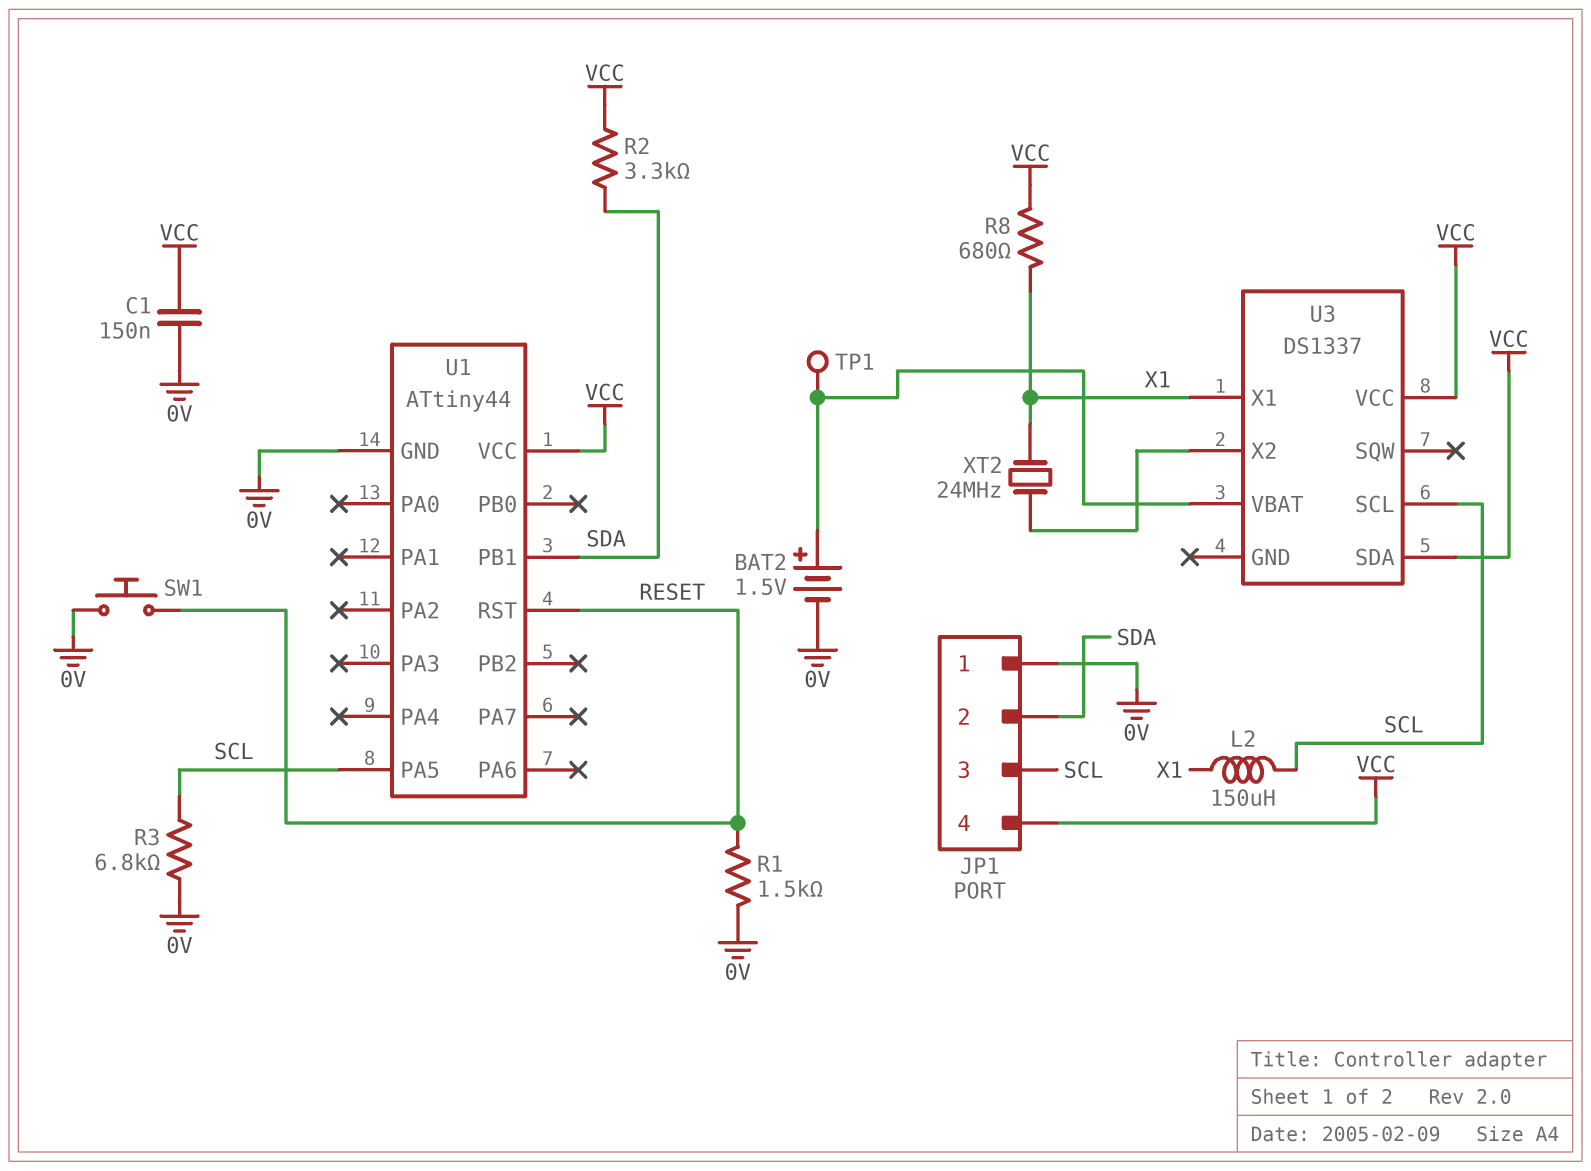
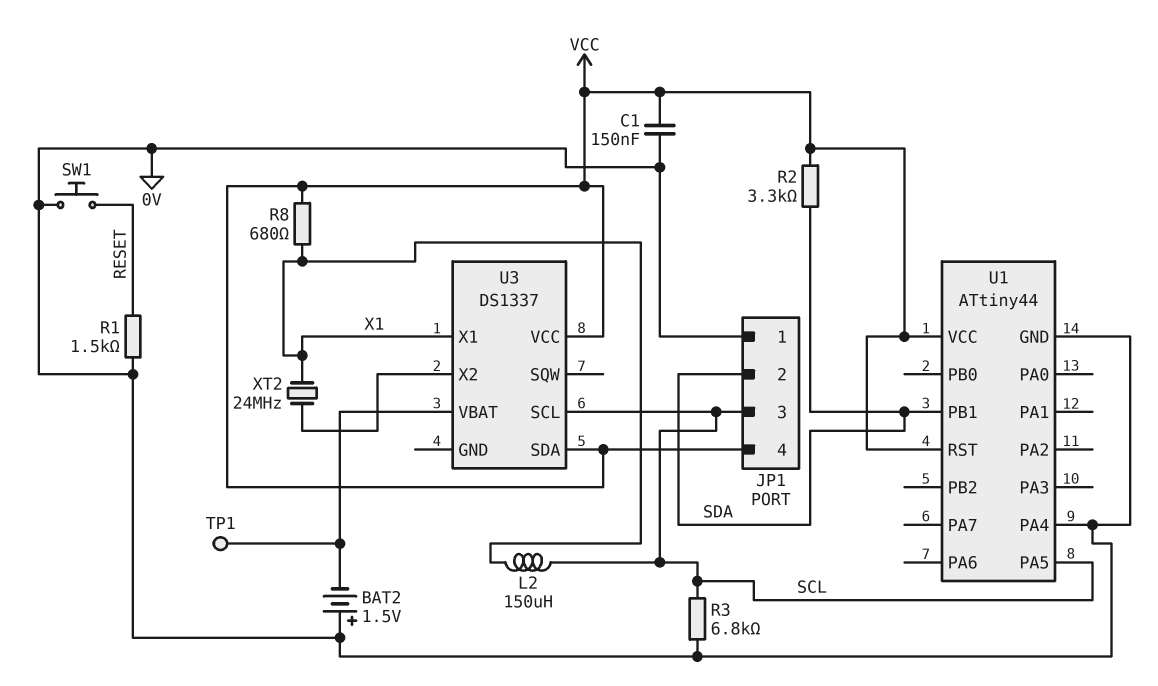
BAT2: 1.5V (plus U3/VBAT, minus 0V) -> 1.5V (plus 0V, minus U3/VBAT)
U1 pin PA4: none -> 0V
U1 pin RST: RESET -> VCC

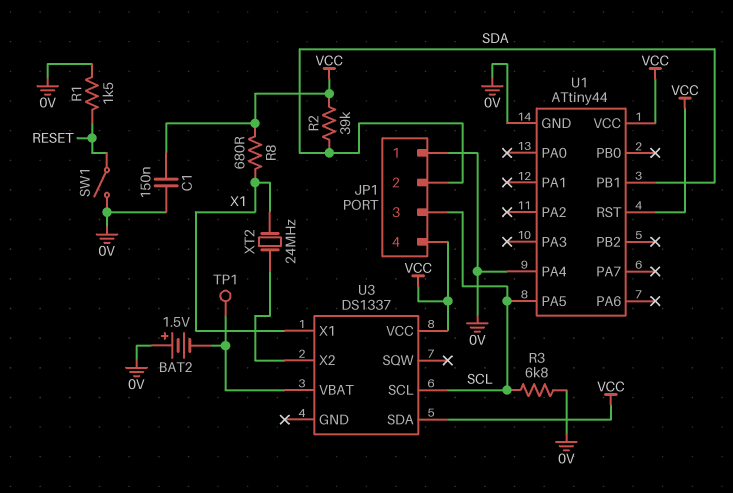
L2: 150uH (SCL, X1) -> none
R2: 3.3k (SDA, VCC) -> 39k (SDA, VCC)
SW1: button (0V, RESET) -> switch (0V, RESET)

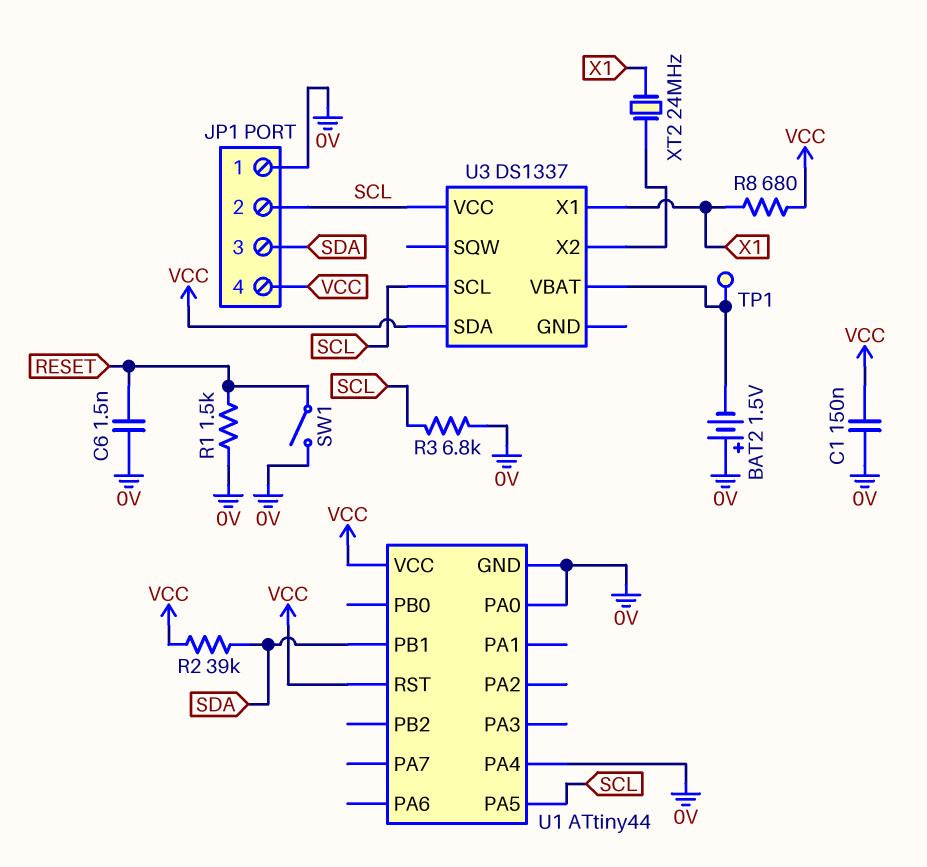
C6: none -> 1.5nF (0V, RESET)
JP1 pin 2: SDA -> SCL
JP1 pin 3: SCL -> SDA
U1 pin PA0: none -> 0V
U3 pin VCC: VCC -> SCL

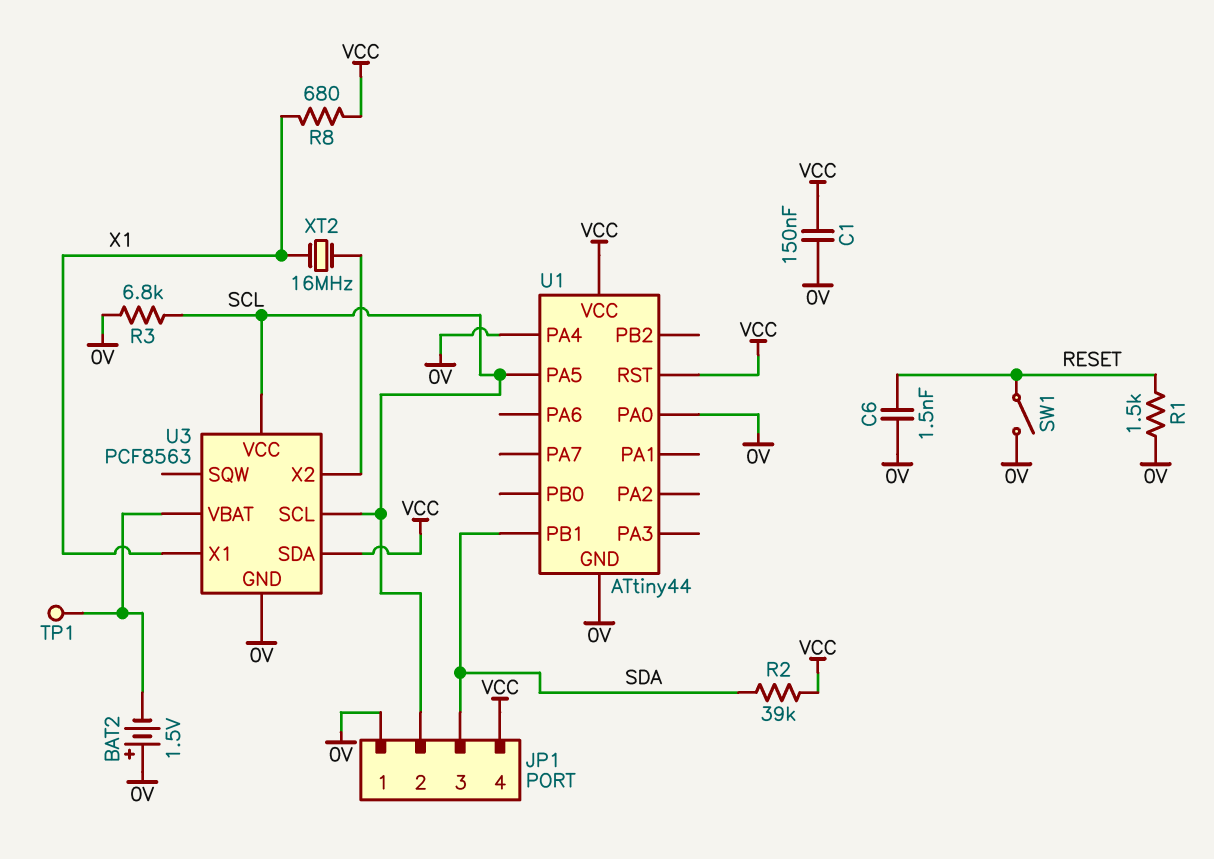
U3: DS1337 -> PCF8563
U3 pin GND: none -> 0V
XT2: 24MHz (U3/X2, X1) -> 16MHz (U3/X2, X1)

